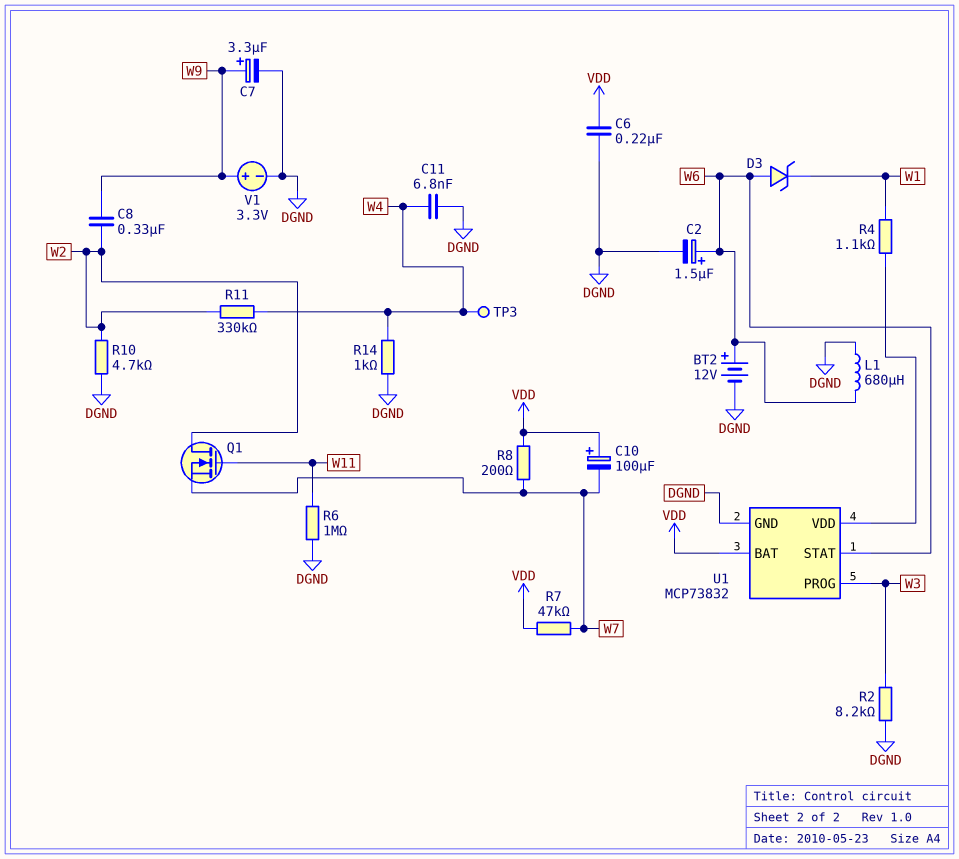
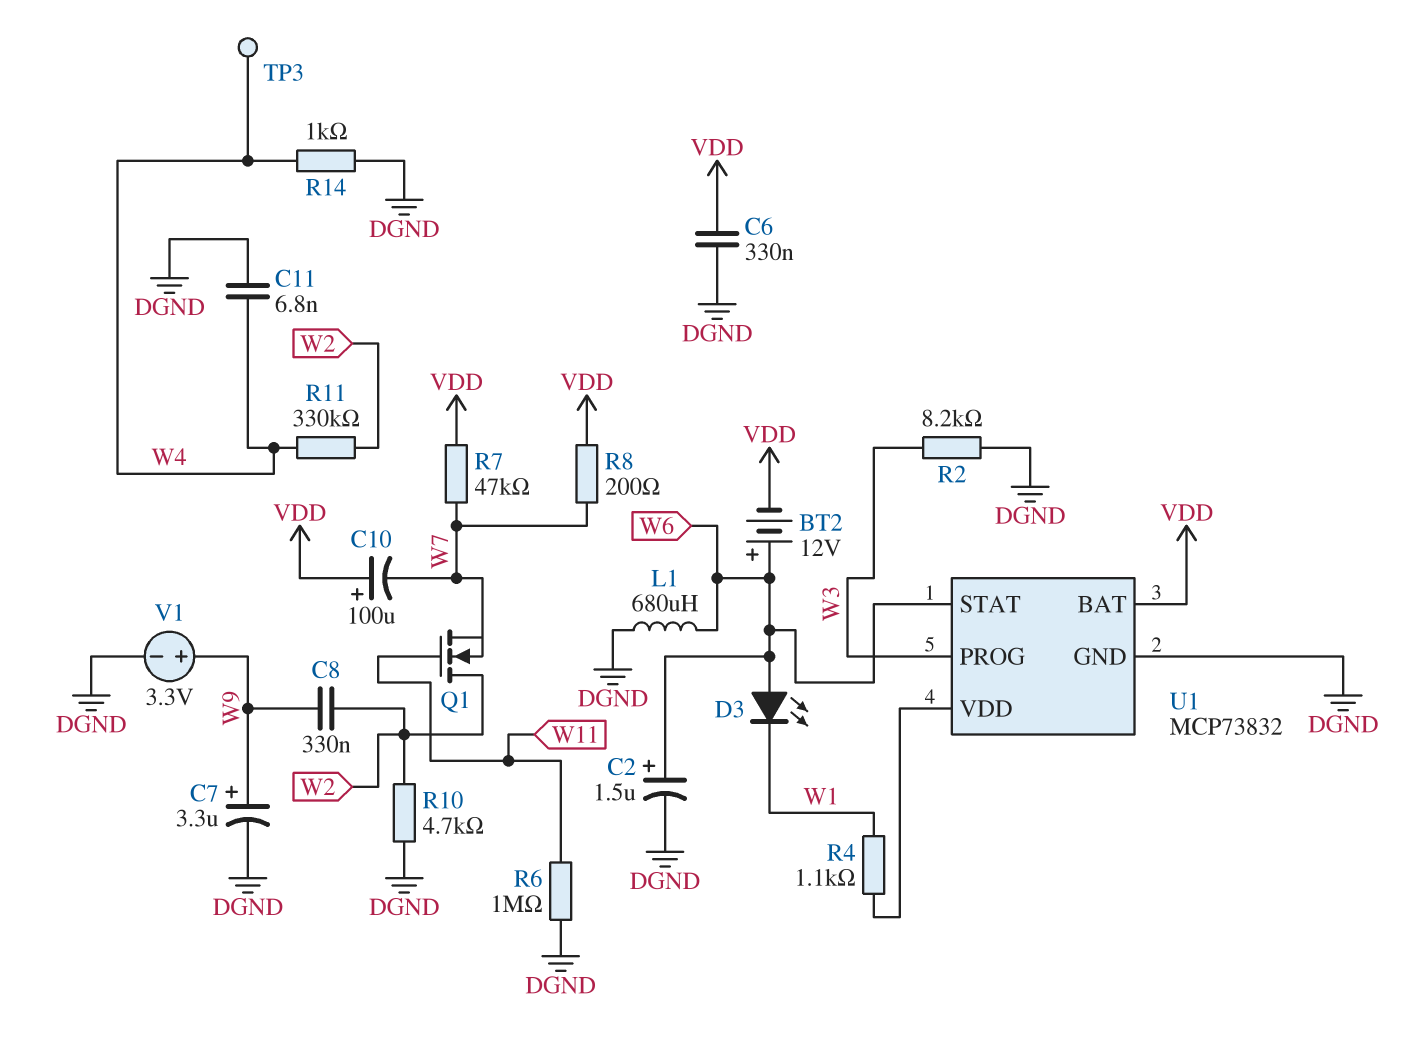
BT2: 12V (plus W6, minus DGND) -> 12V (plus W6, minus VDD)
C6: 220nF (DGND, VDD) -> 330nF (DGND, VDD)
D3: zener (A W6, K W1) -> LED (A W6, K W1)

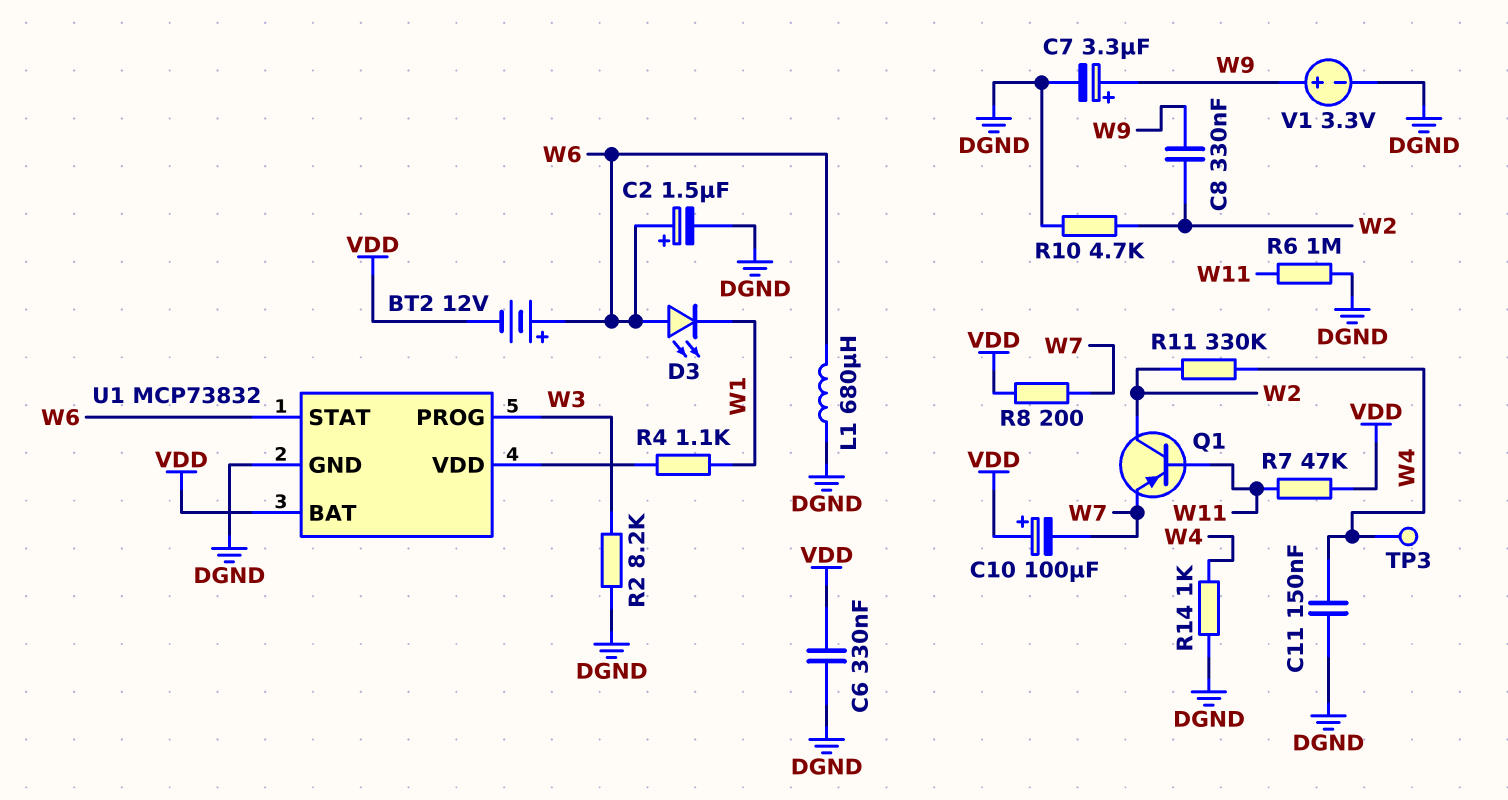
C11: 6.8nF (DGND, W4) -> 150nF (DGND, W4)
Q1: NMOS (G W11, D W2, S W7) -> PNP (B W11, C W2, E W7)
R7: 47k (VDD, W7) -> 47k (VDD, W11)

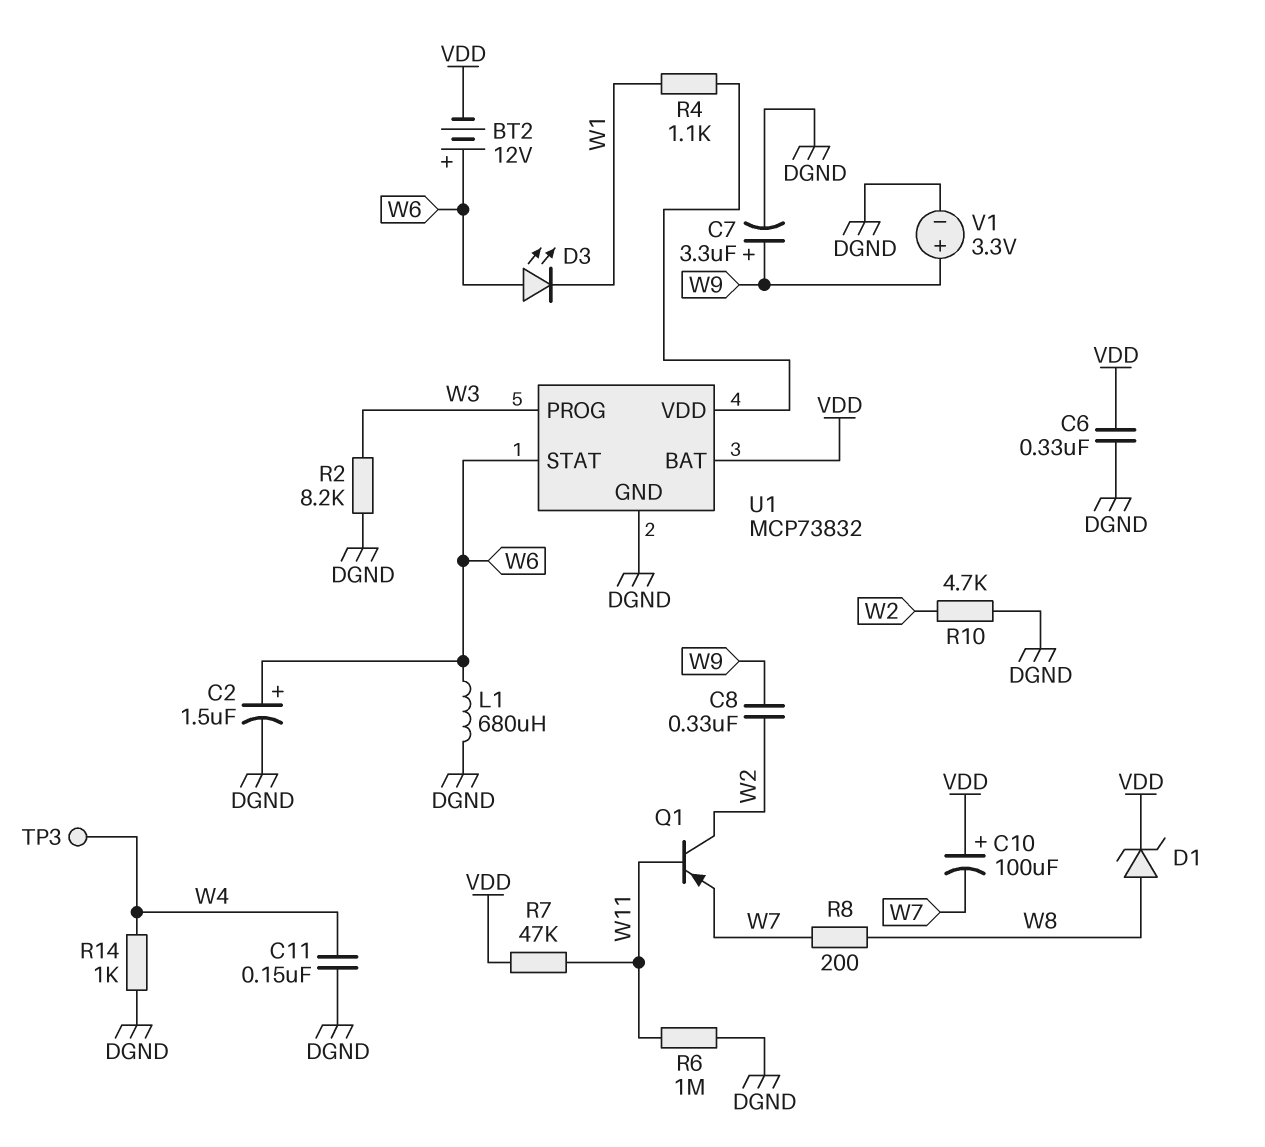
D1: none -> zener (A W8, K VDD)
R8: 200 (VDD, W7) -> 200 (W7, W8)
R11: 330k (W2, W4) -> none

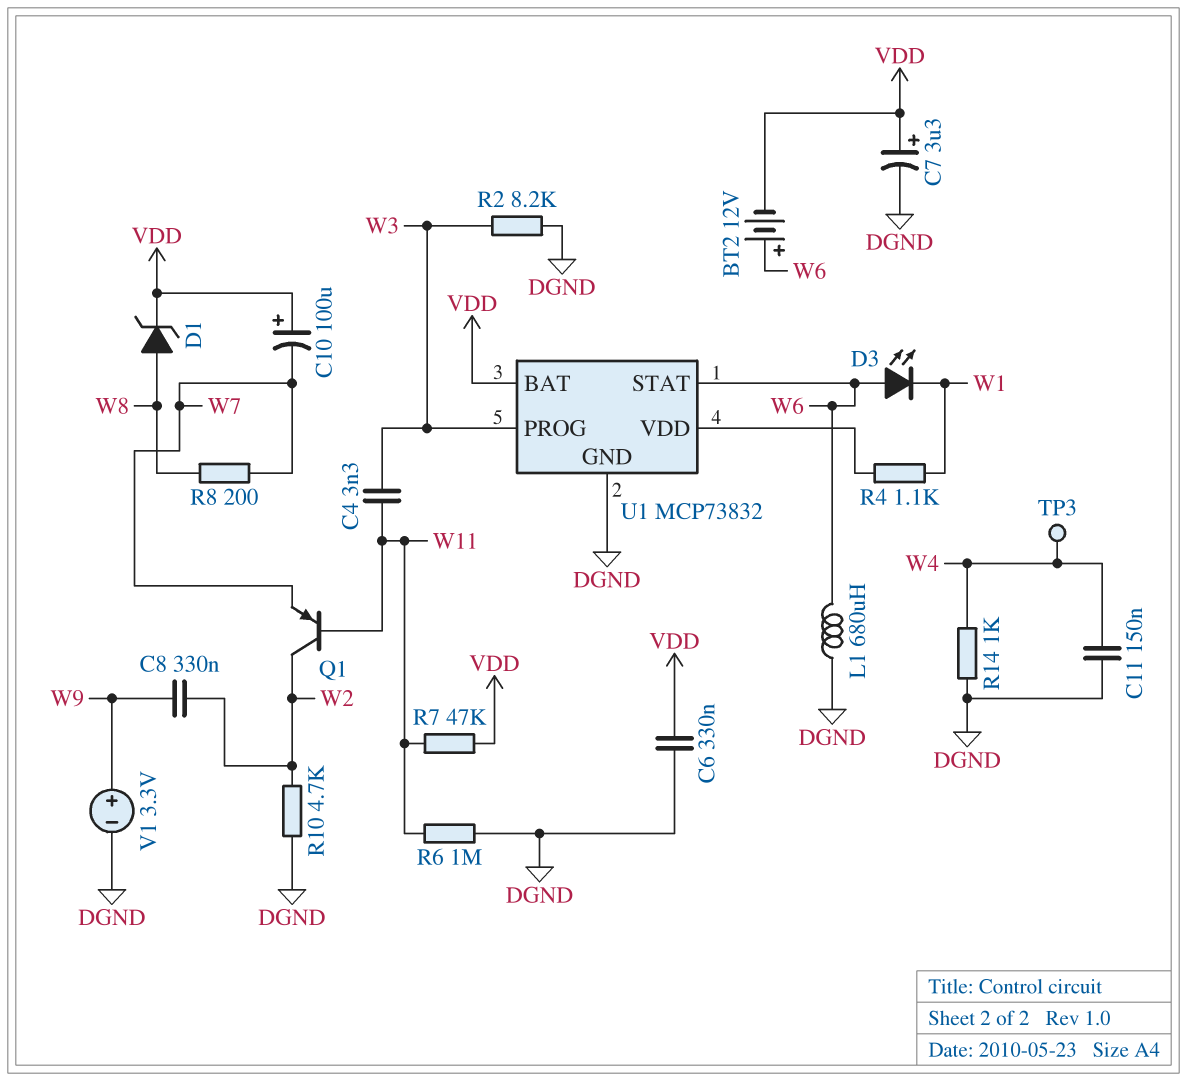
C2: 1.5uF (plus W6, minus DGND) -> none
C4: none -> 3.3nF (W3, W11)
C7: 3.3uF (plus W9, minus DGND) -> 3.3uF (plus VDD, minus DGND)

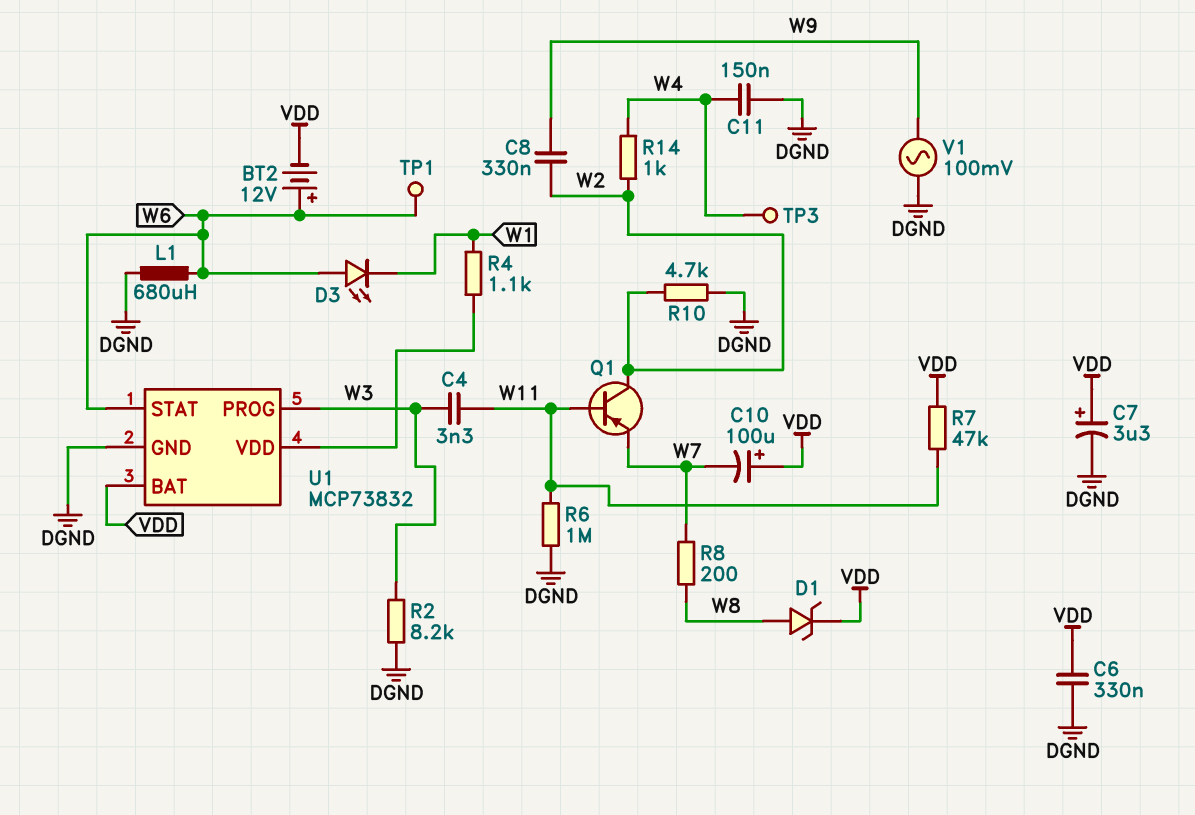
R14: 1k (DGND, W4) -> 1k (W2, W4)
TP1: none -> test point (W6)
V1: 3.3V (plus W9, minus DGND) -> AC 100mV (DGND, W9)

